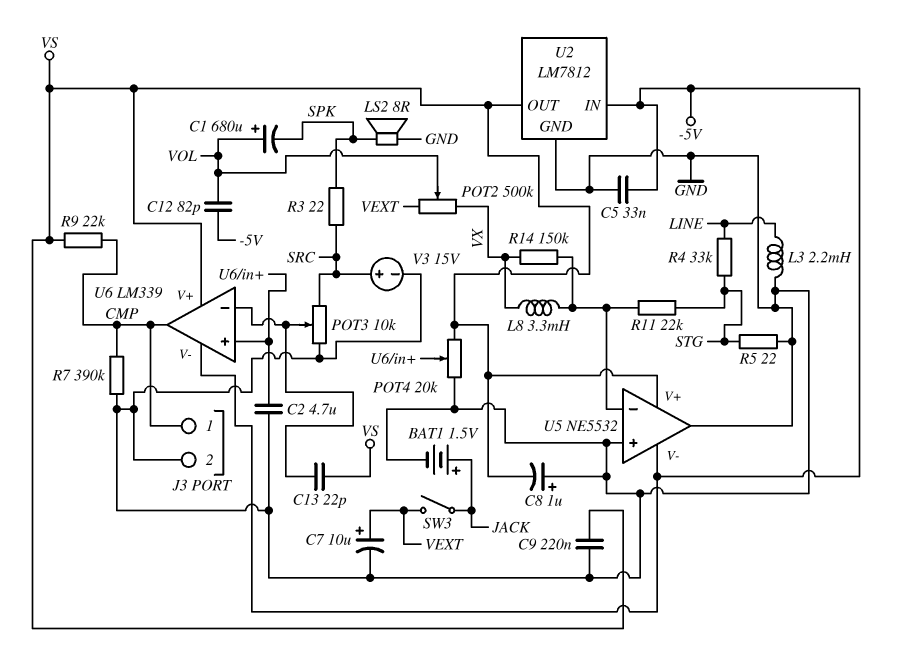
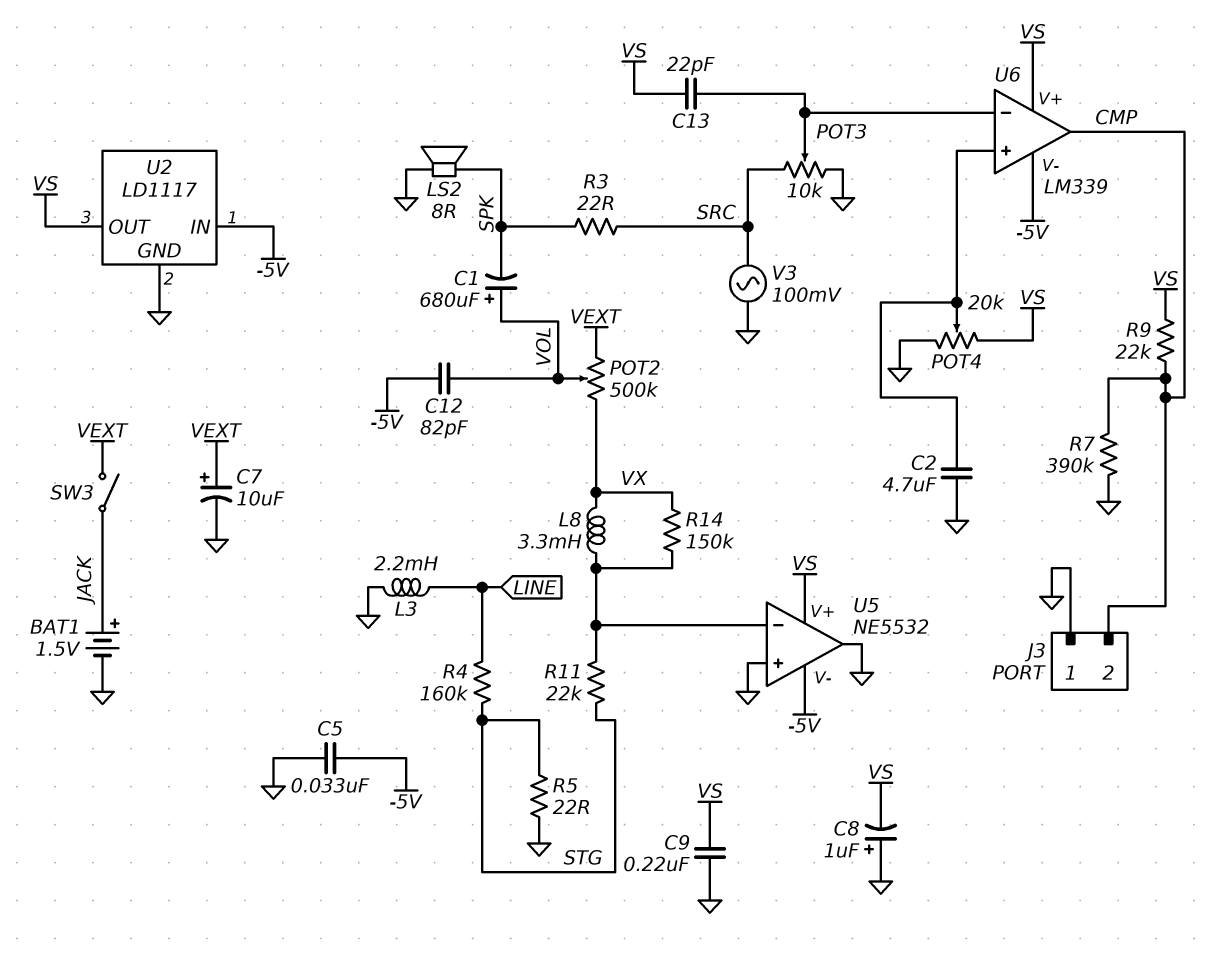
J3 pin 1: CMP -> GND
J3 pin 2: GND -> CMP
R4: 33k (LINE, STG) -> 160k (LINE, STG)
U2: LM7812 -> LD1117
V3: 15V (plus SRC, minus GND) -> AC 100mV (GND, SRC)

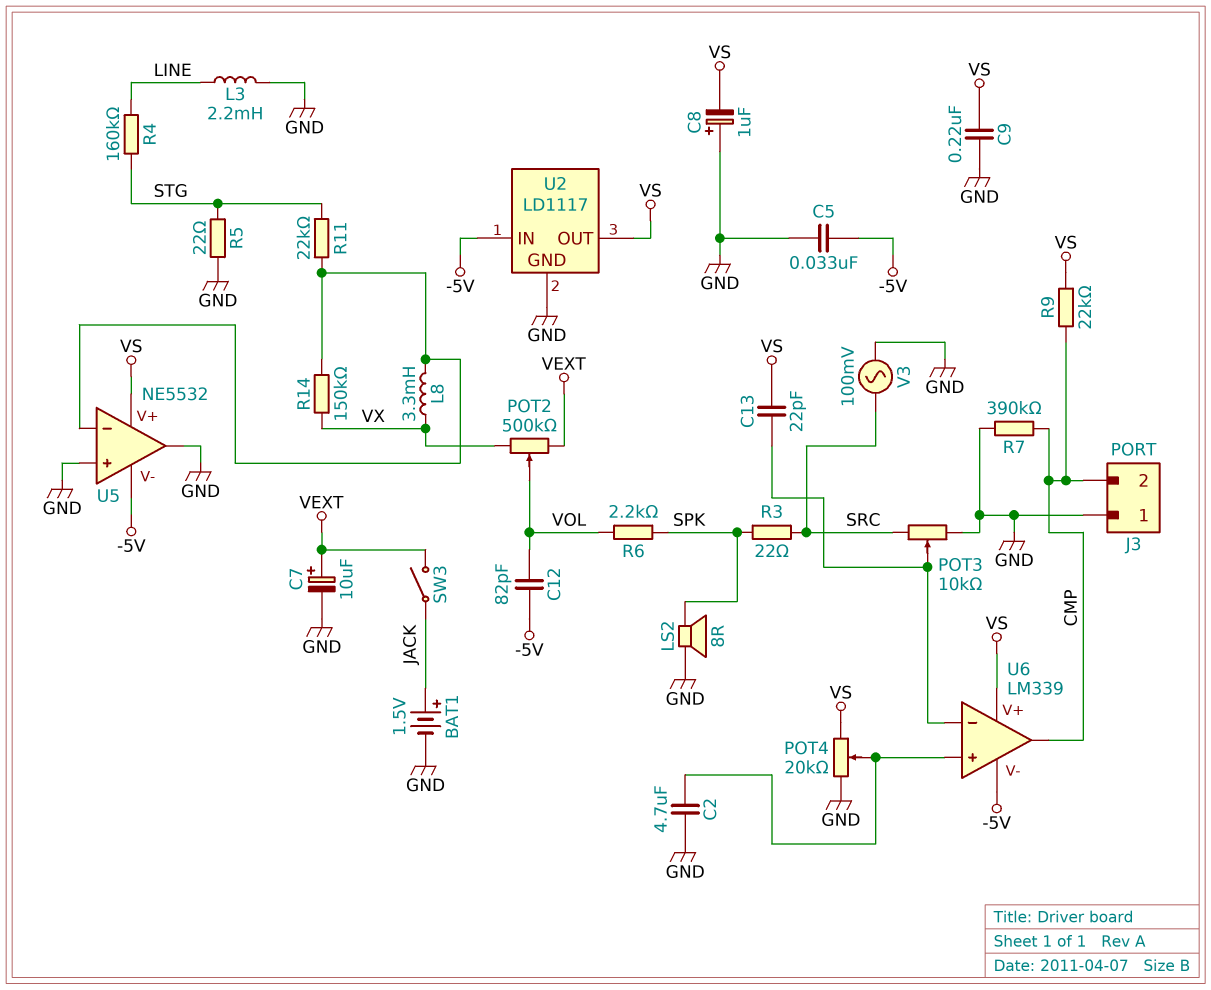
C1: 680uF (plus VOL, minus SPK) -> none
R6: none -> 2.2k (SPK, VOL)

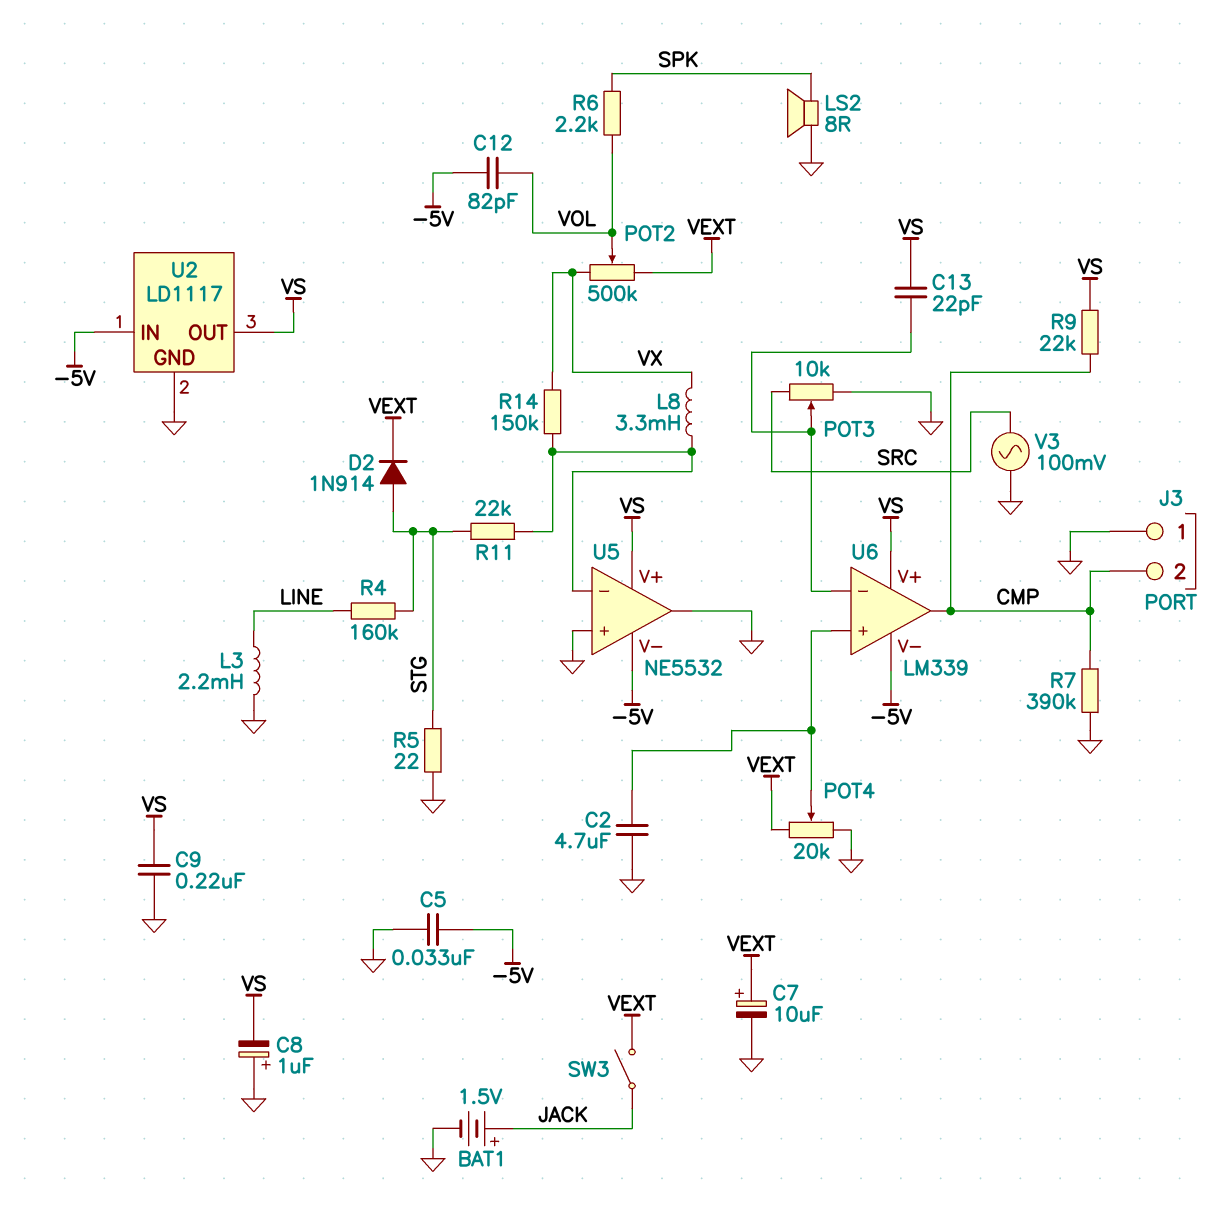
D2: none -> diode 1N914 (A STG, K VEXT)
POT4: 20k (GND, VS, wiper U6/in+) -> 20k (GND, VEXT, wiper U6/in+)
R3: 22 (SPK, SRC) -> none

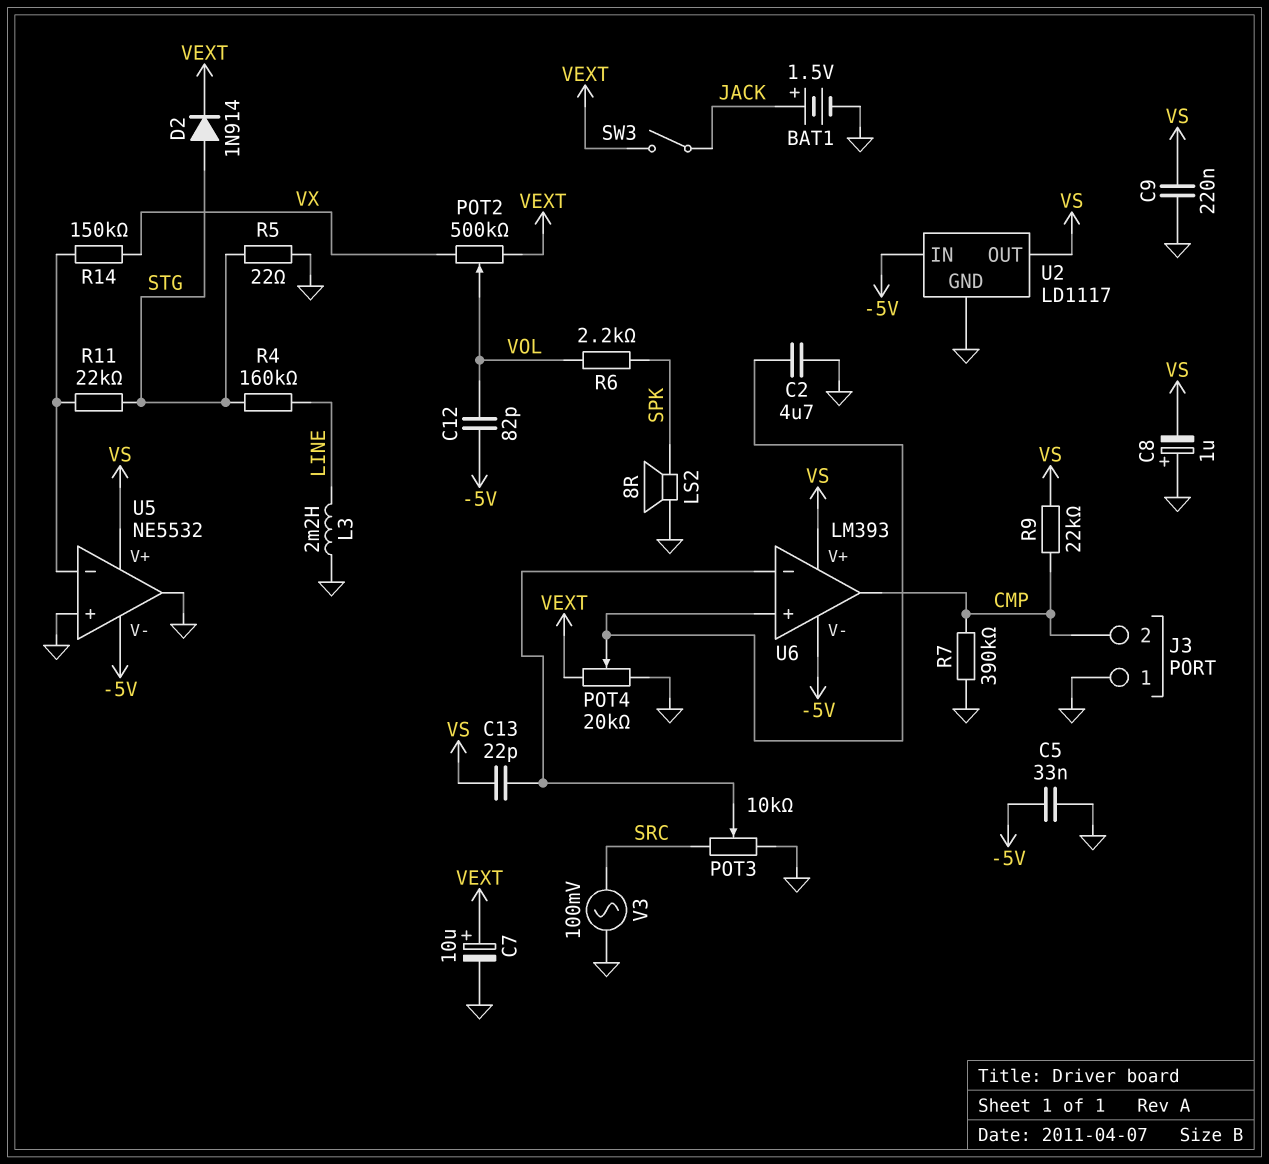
L8: 3.3mH (U5/in-, VX) -> none
U6: LM339 -> LM393

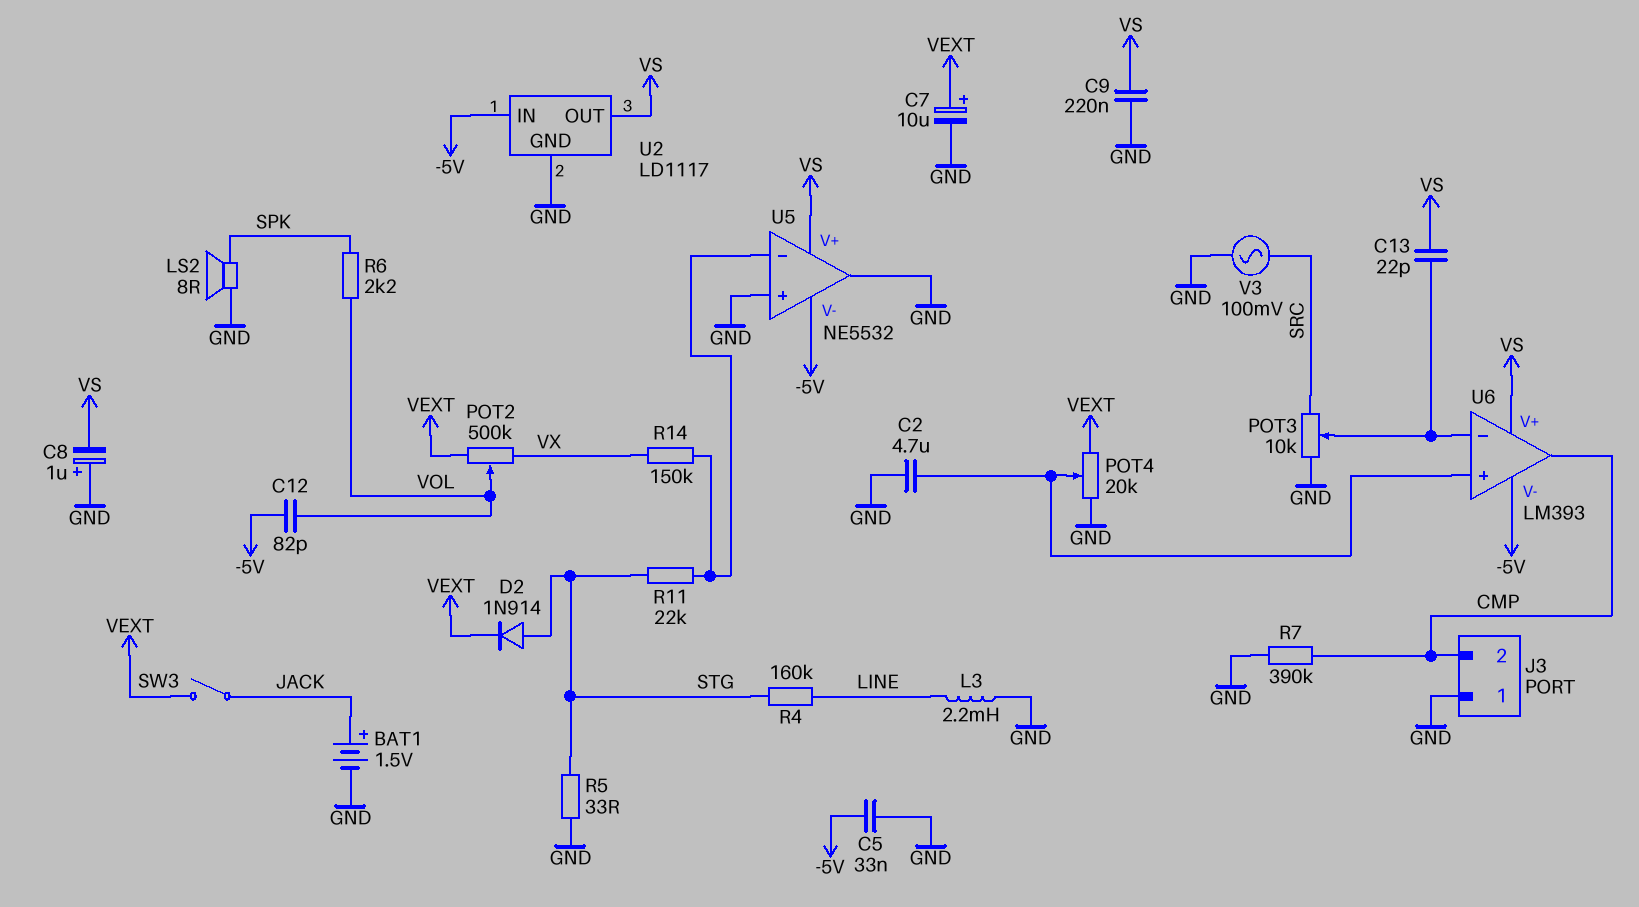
R5: 22 (GND, STG) -> 33 (GND, STG)
R9: 22k (CMP, VS) -> none

